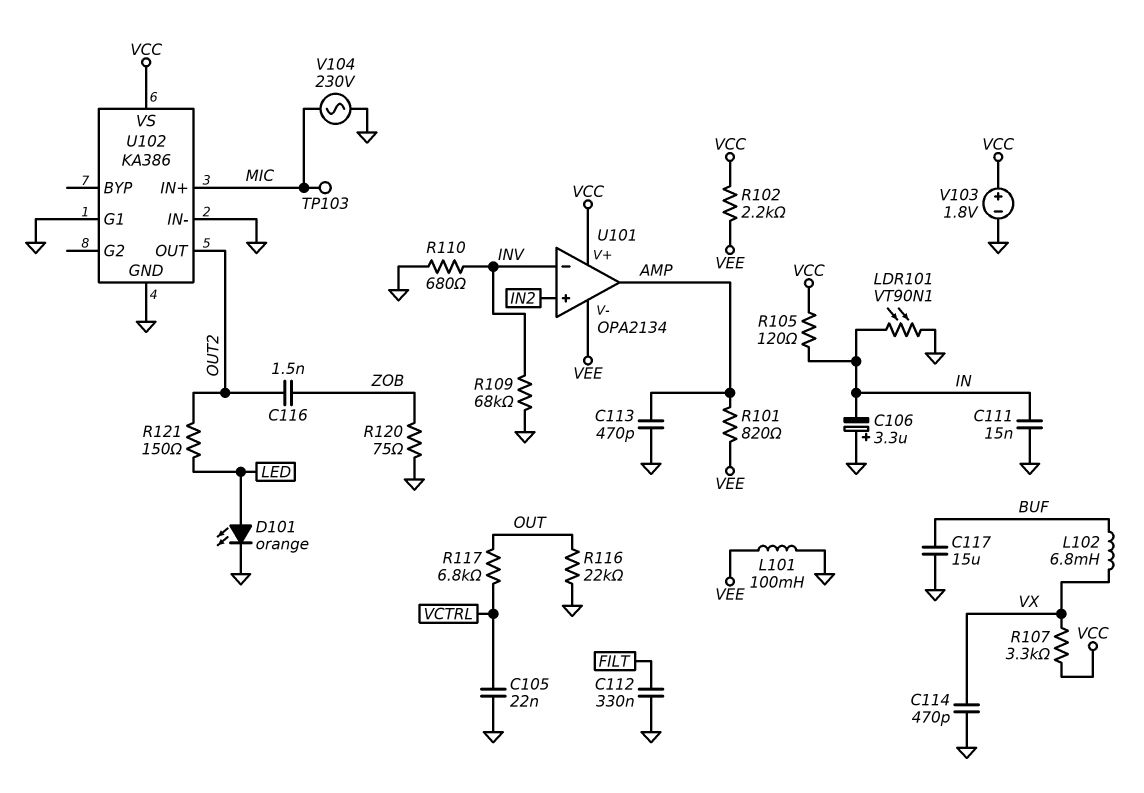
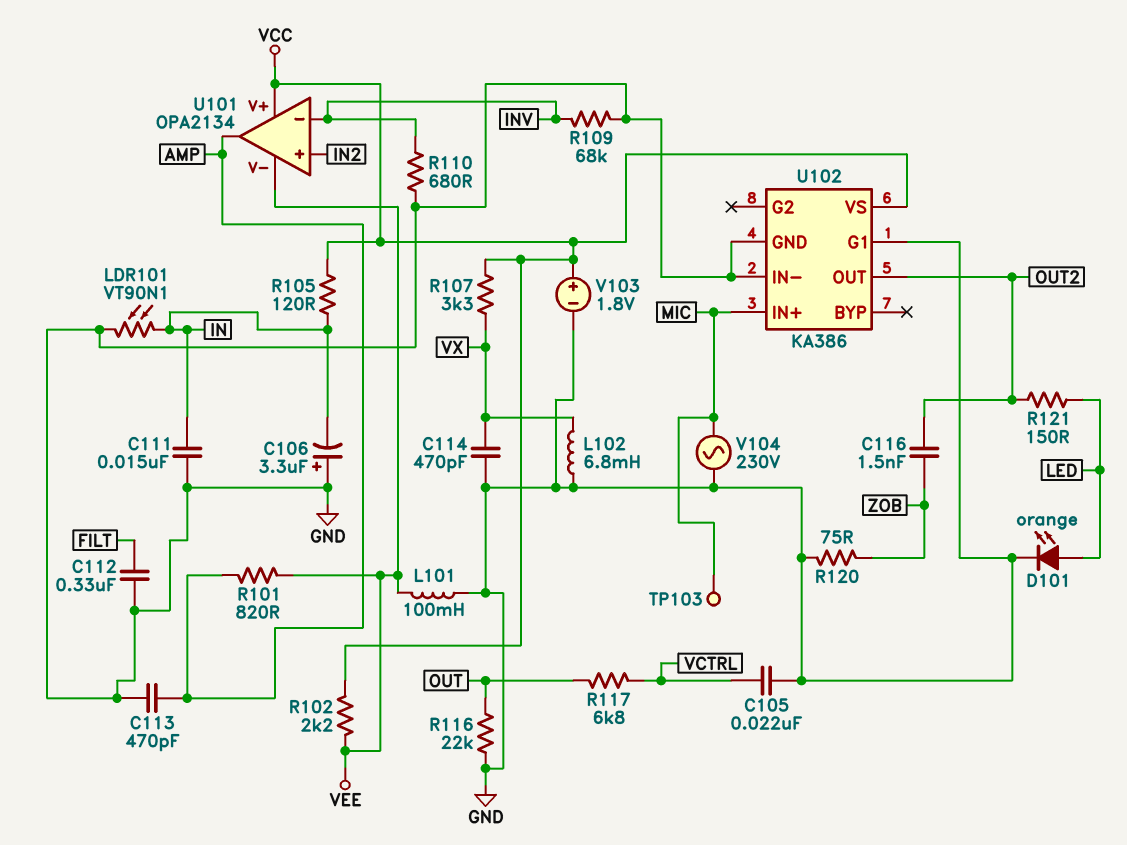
C117: 15uF (BUF, GND) -> none
L102: 6.8mH (BUF, VX) -> 6.8mH (GND, VX)

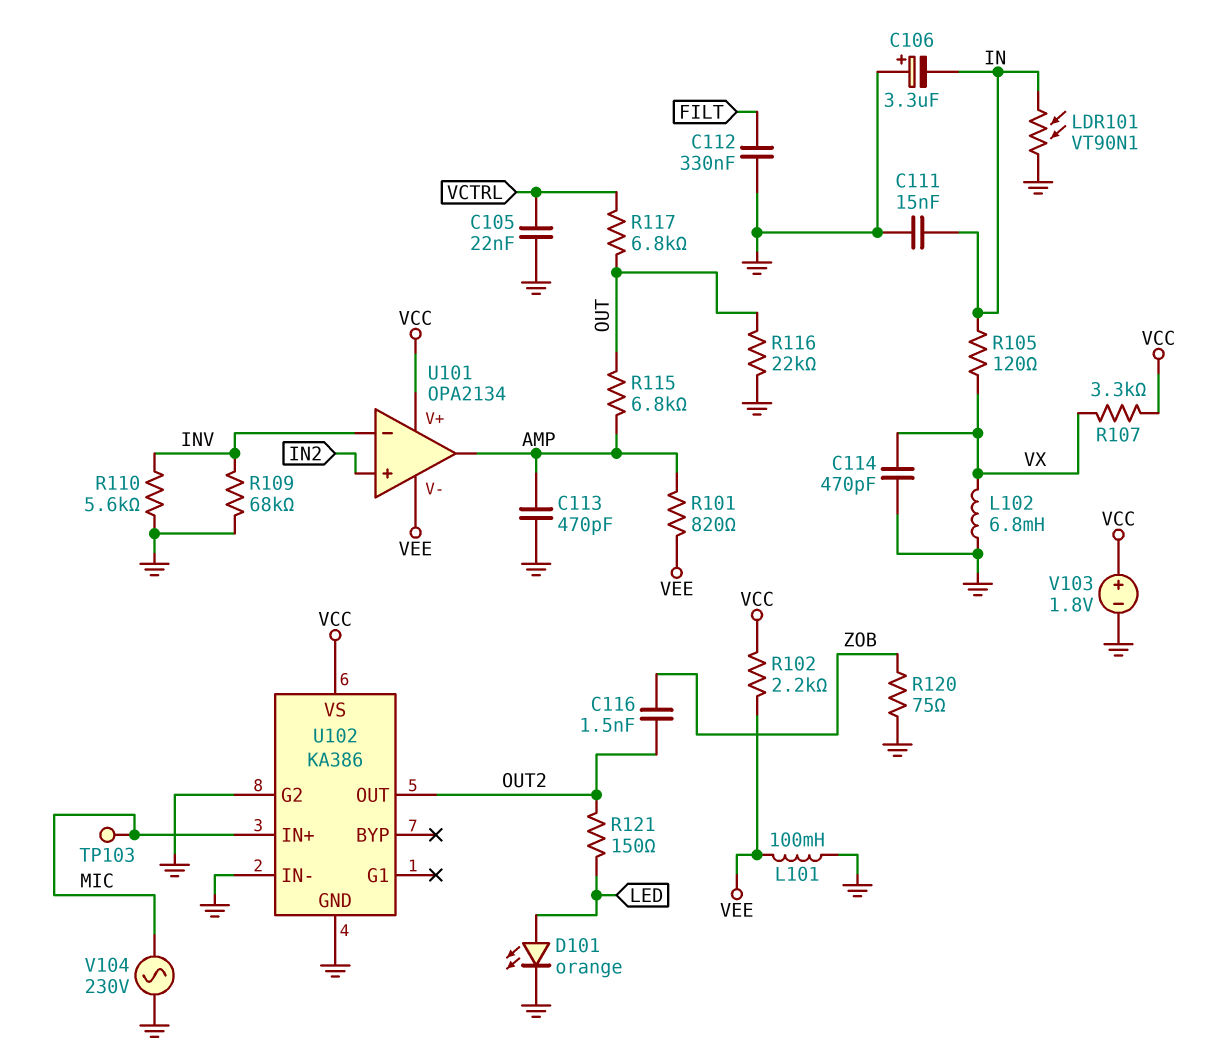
R105: 120 (IN, VCC) -> 120 (IN, VX)
R110: 680 (GND, INV) -> 5.6k (GND, INV)
R115: none -> 6.8k (AMP, OUT)
U102 pin G1: GND -> none
U102 pin G2: none -> GND

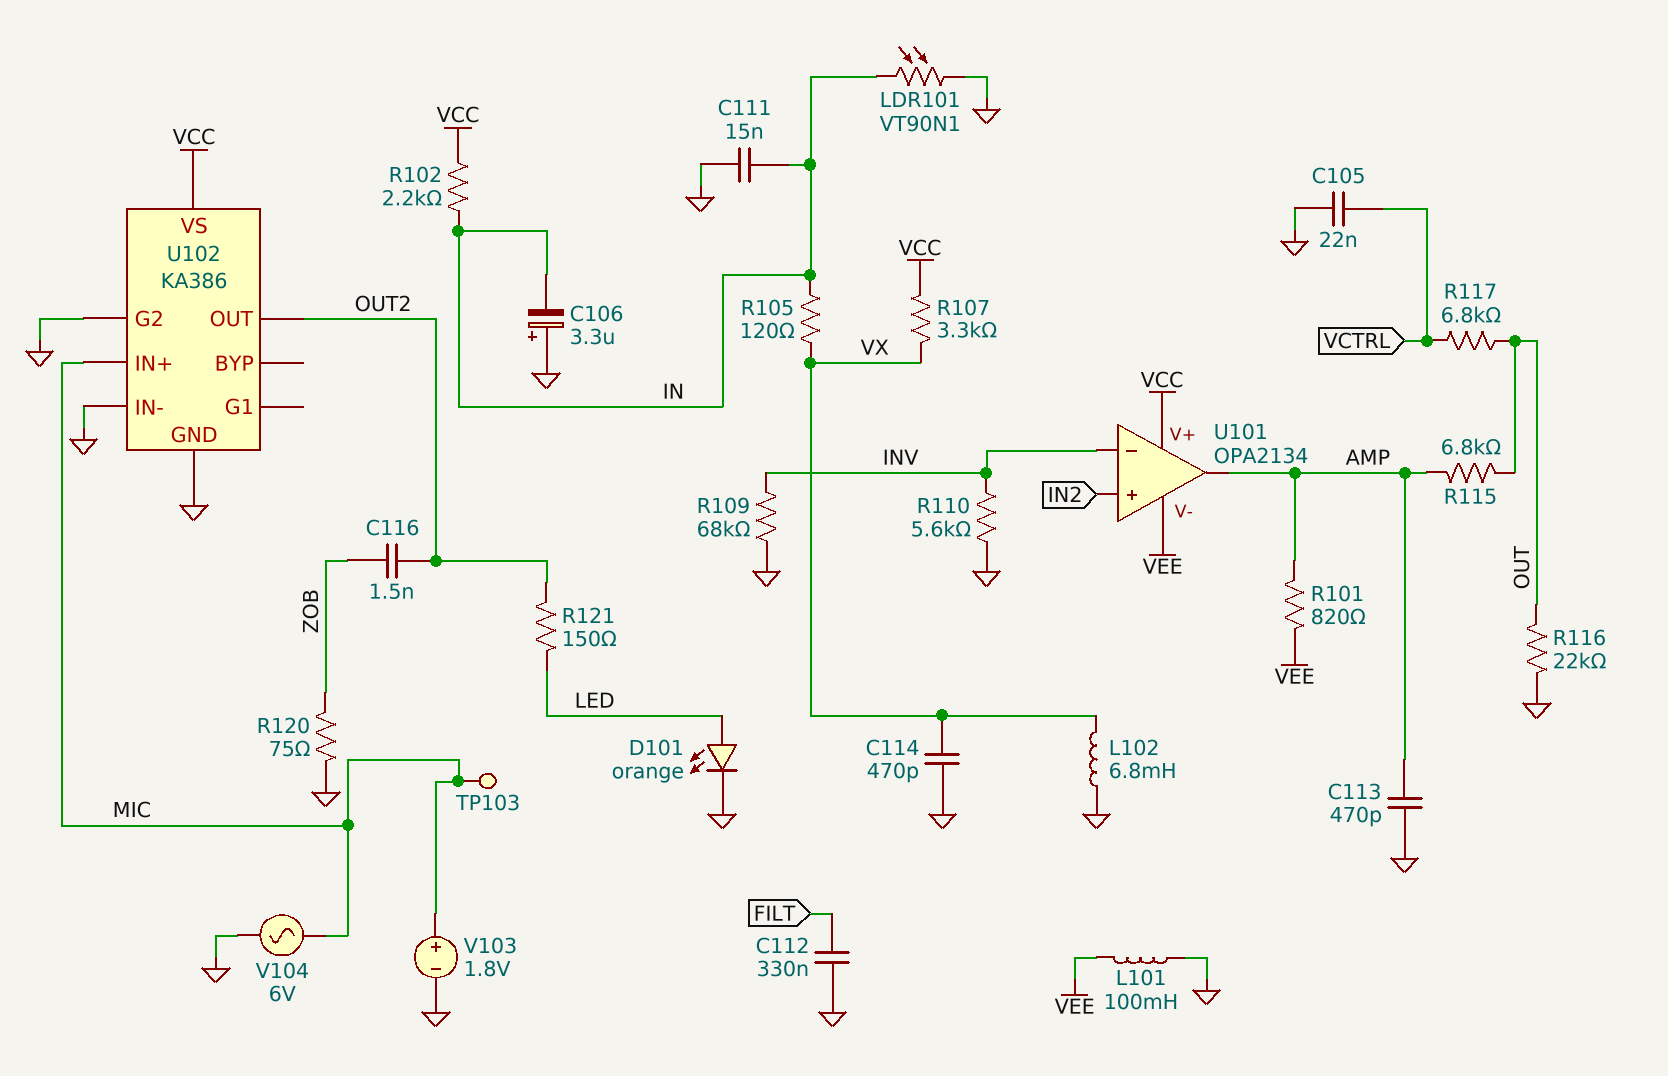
R102: 2.2k (VCC, VEE) -> 2.2k (IN, VCC)
V103: 1.8V (plus VCC, minus GND) -> 1.8V (plus MIC, minus GND)
V104: AC 230V (GND, MIC) -> AC 6V (GND, MIC)

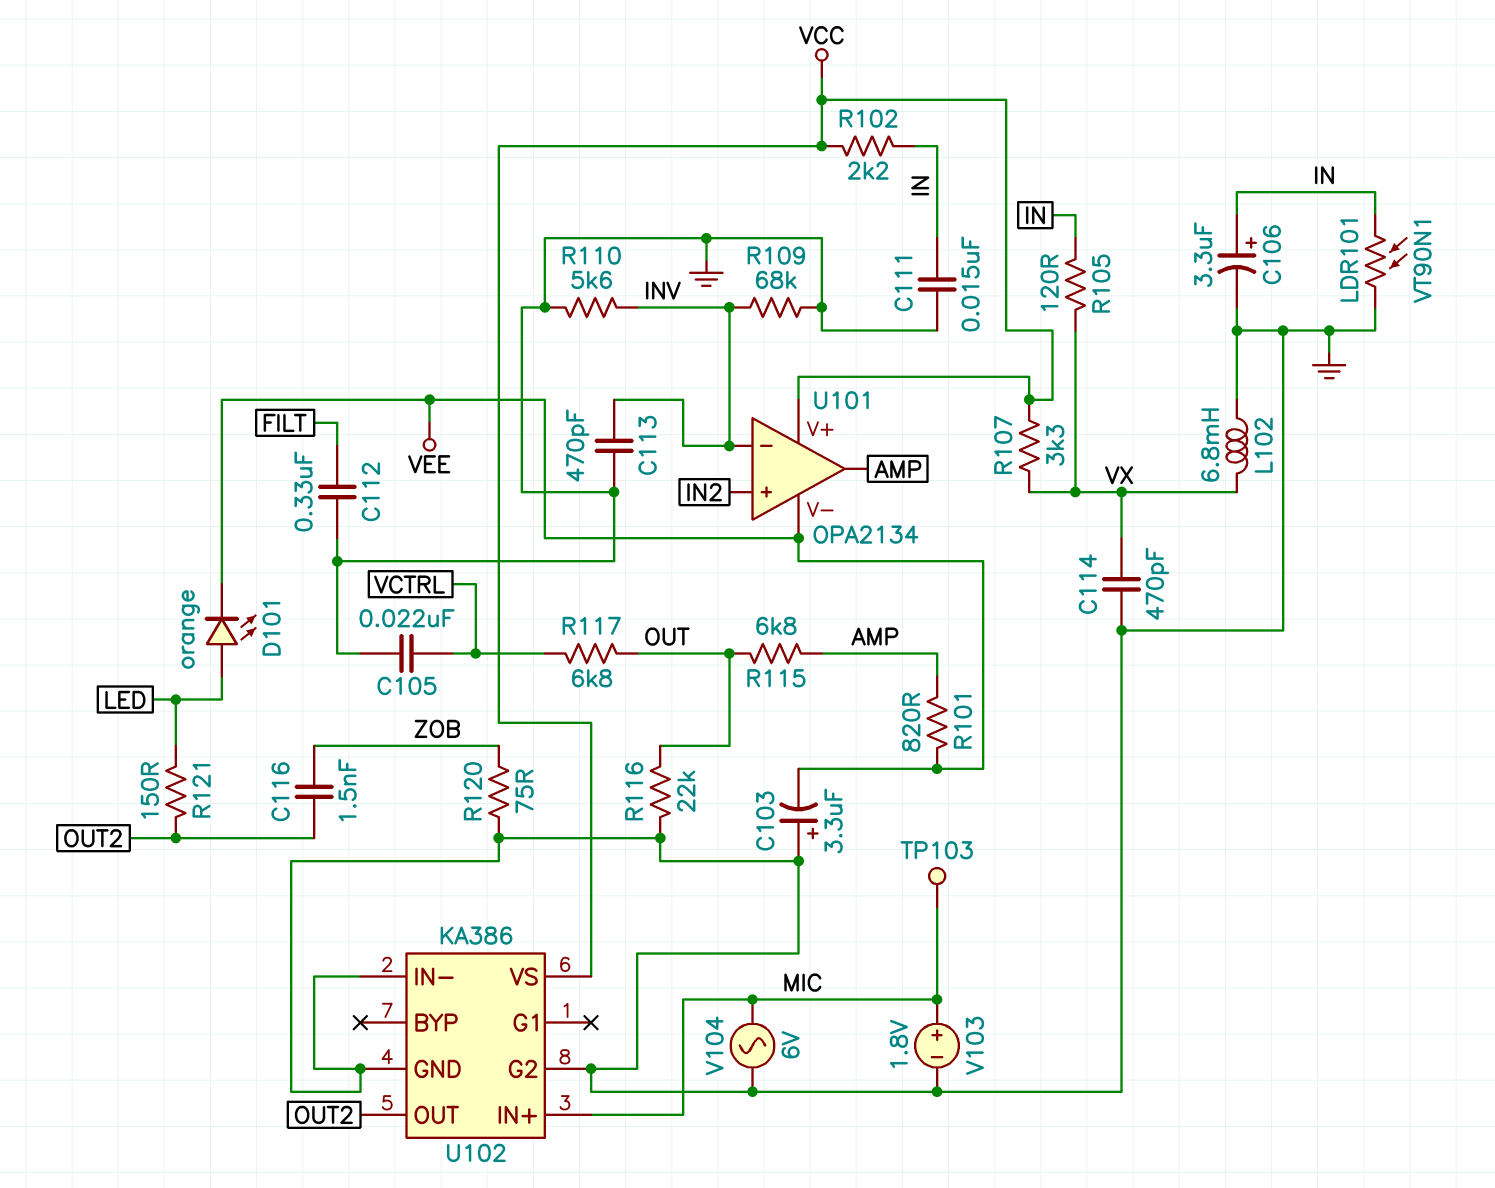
C103: none -> 3.3uF (plus GND, minus VEE)
C106: 3.3uF (plus GND, minus IN) -> 3.3uF (plus IN, minus GND)
C113: 470pF (AMP, GND) -> 470pF (GND, INV)
D101: LED orange (A LED, K GND) -> LED orange (A LED, K VEE)
L101: 100mH (GND, VEE) -> none

